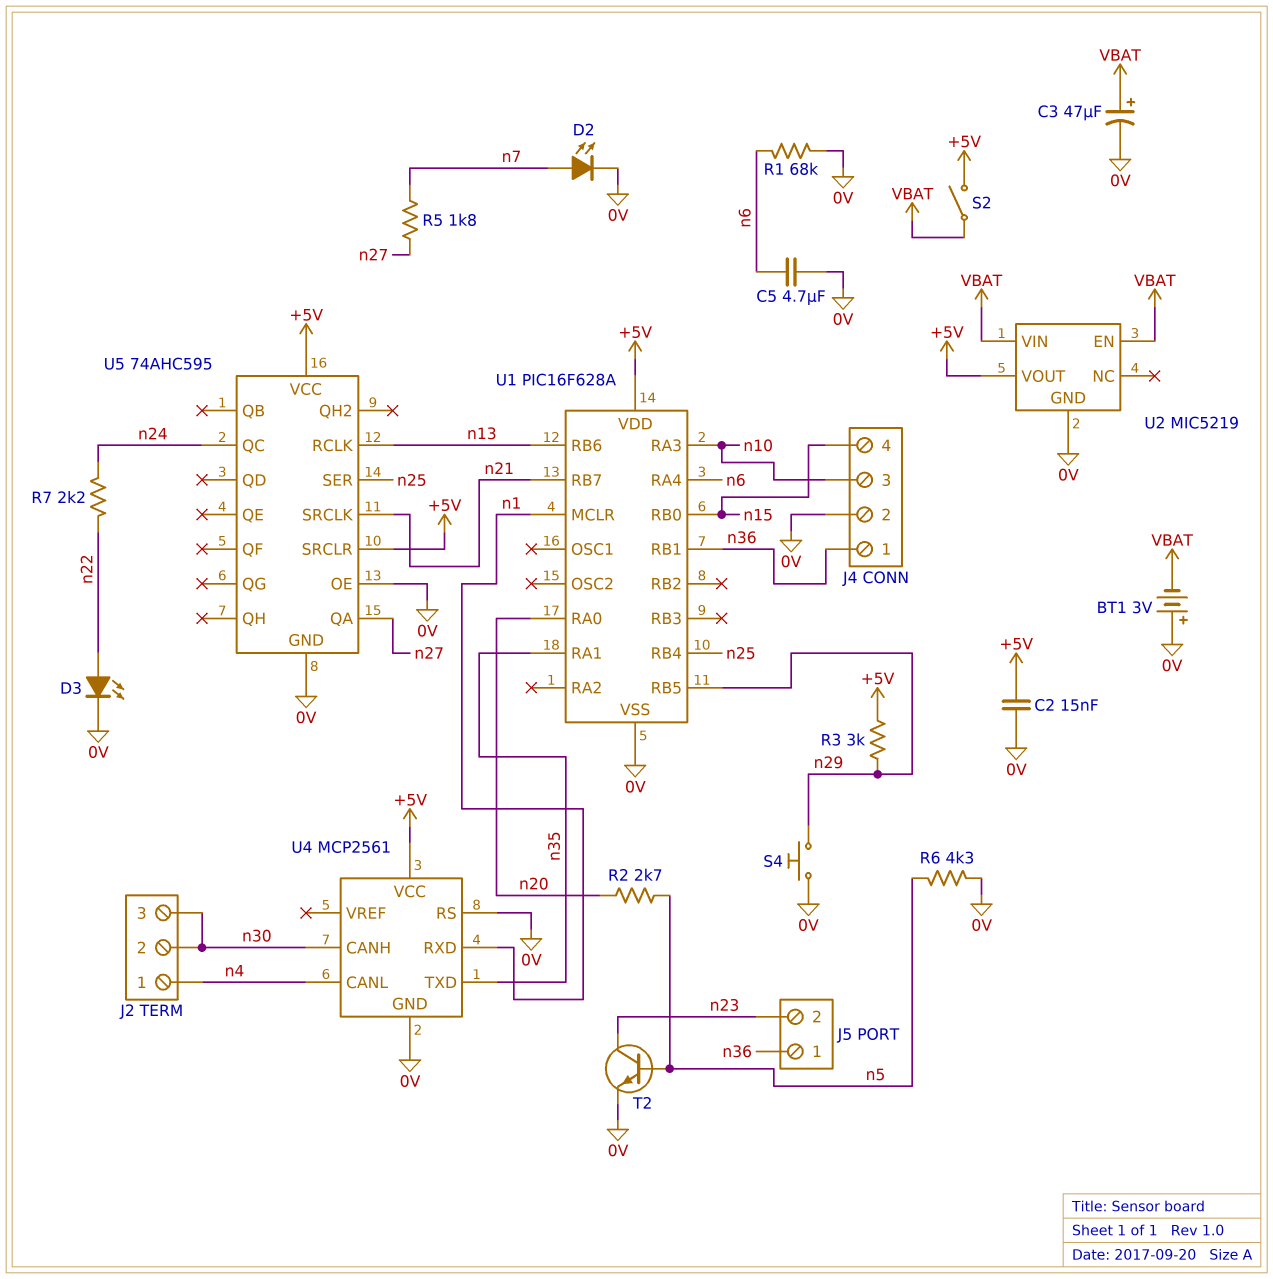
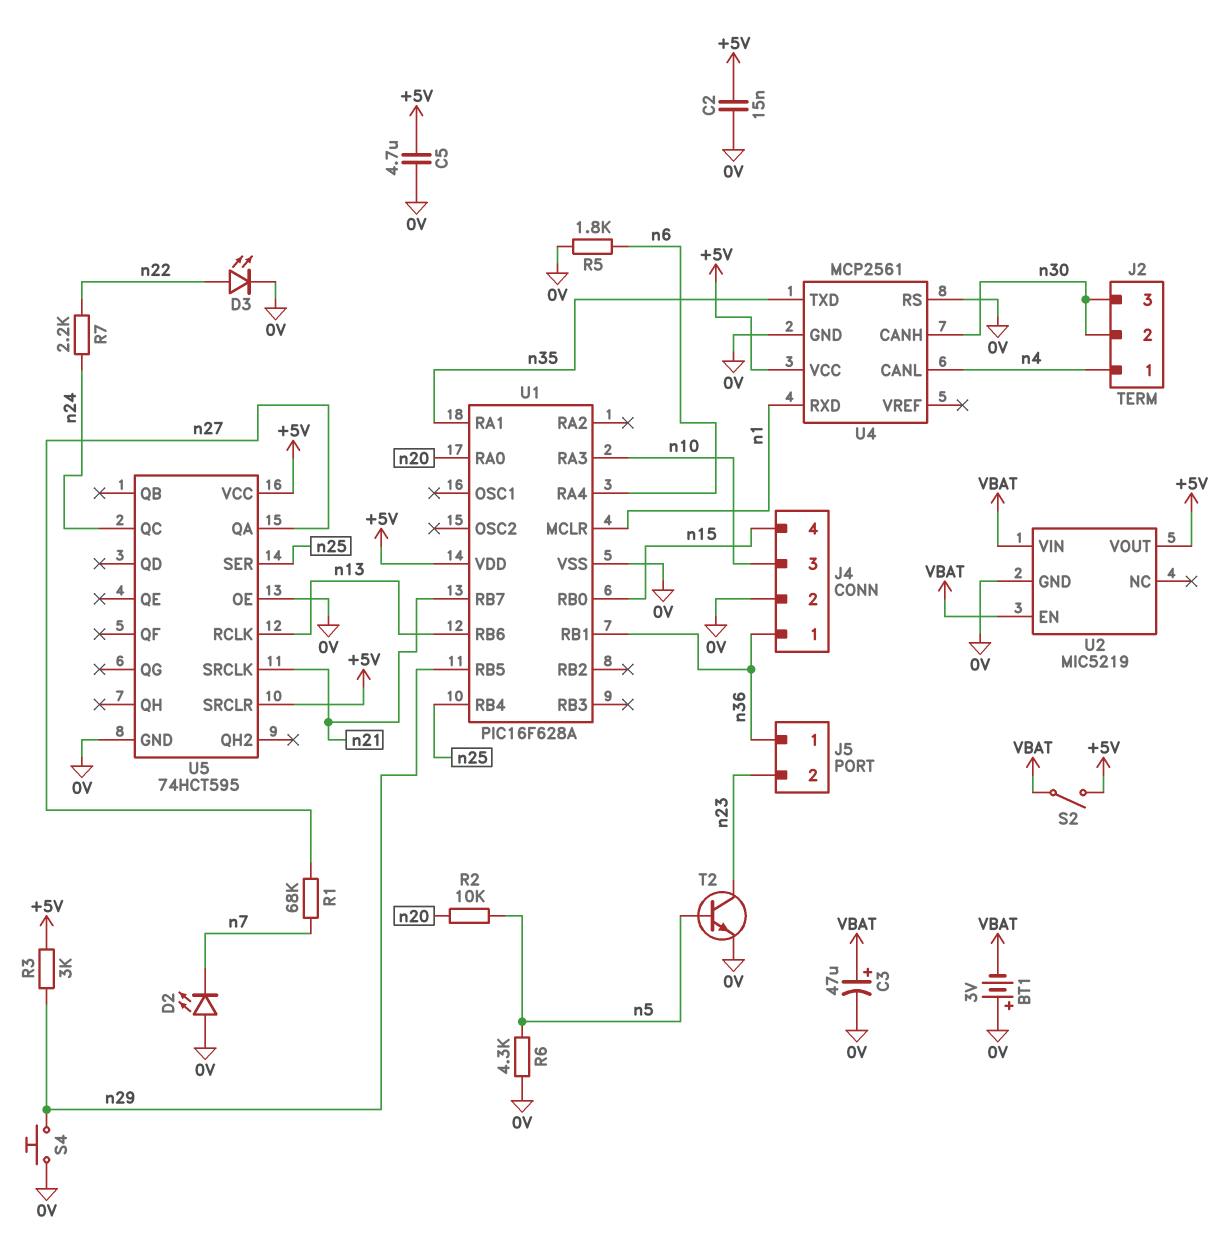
C5: 4.7uF (0V, n6) -> 4.7uF (+5V, 0V)
D2: LED (A n7, K 0V) -> LED (A 0V, K n7)
R1: 68k (0V, n6) -> 68k (n7, n27)
R2: 2.7k (n5, n20) -> 10k (n5, n20)
R5: 1.8k (n7, n27) -> 1.8k (0V, n6)
U5: 74AHC595 -> 74HCT595

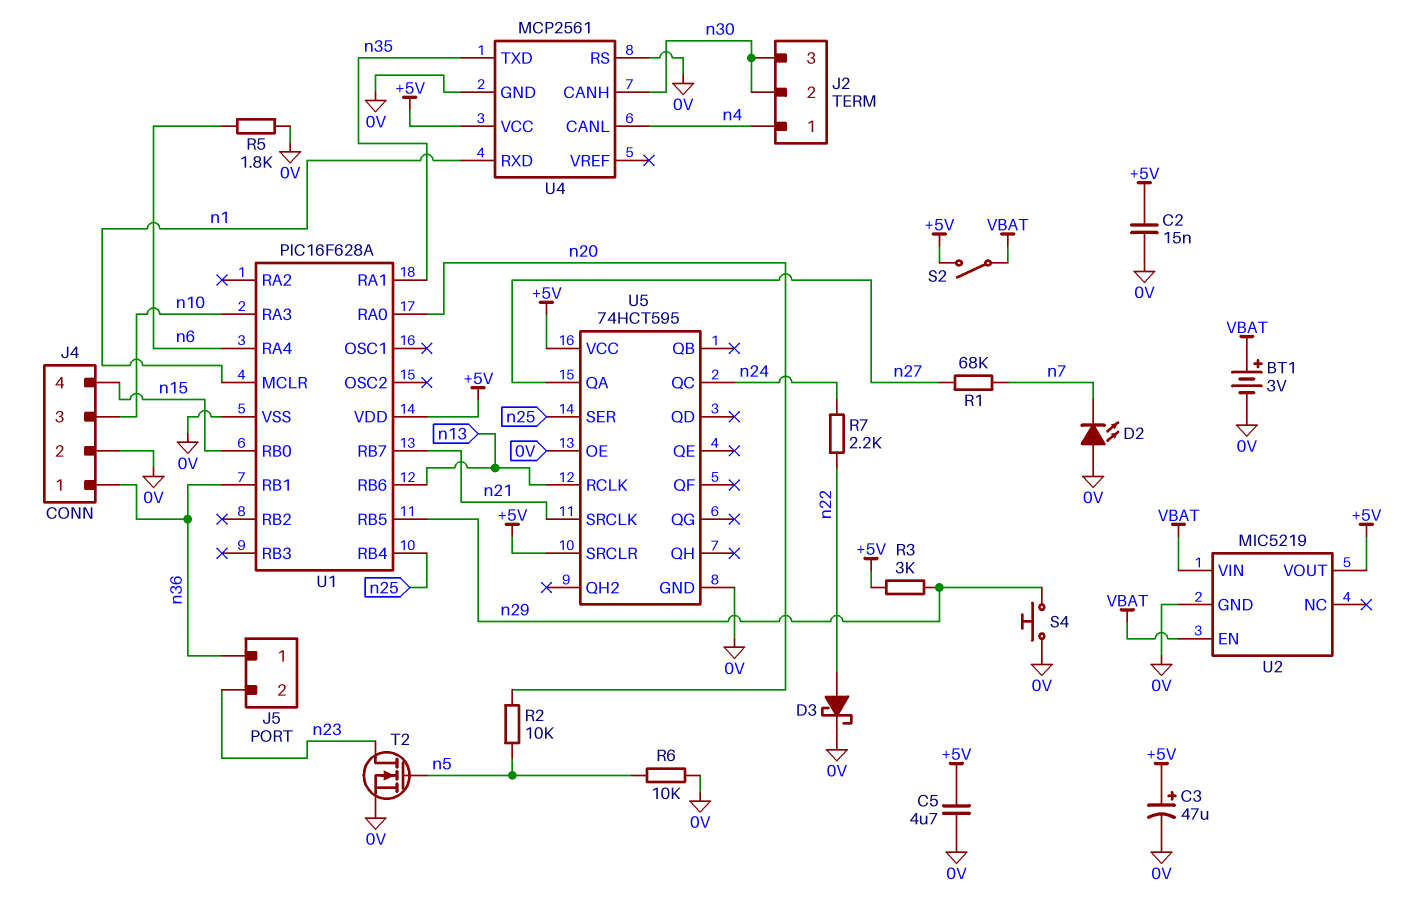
BT1: 3V (plus 0V, minus VBAT) -> 3V (plus VBAT, minus 0V)
C3: 47uF (plus VBAT, minus 0V) -> 47uF (plus +5V, minus 0V)
D3: LED (A n22, K 0V) -> schottky (A n22, K 0V)
R6: 4.3k (0V, n5) -> 10k (0V, n5)
T2: NPN (B n5, C n23, E 0V) -> NMOS (G n5, D n23, S 0V)

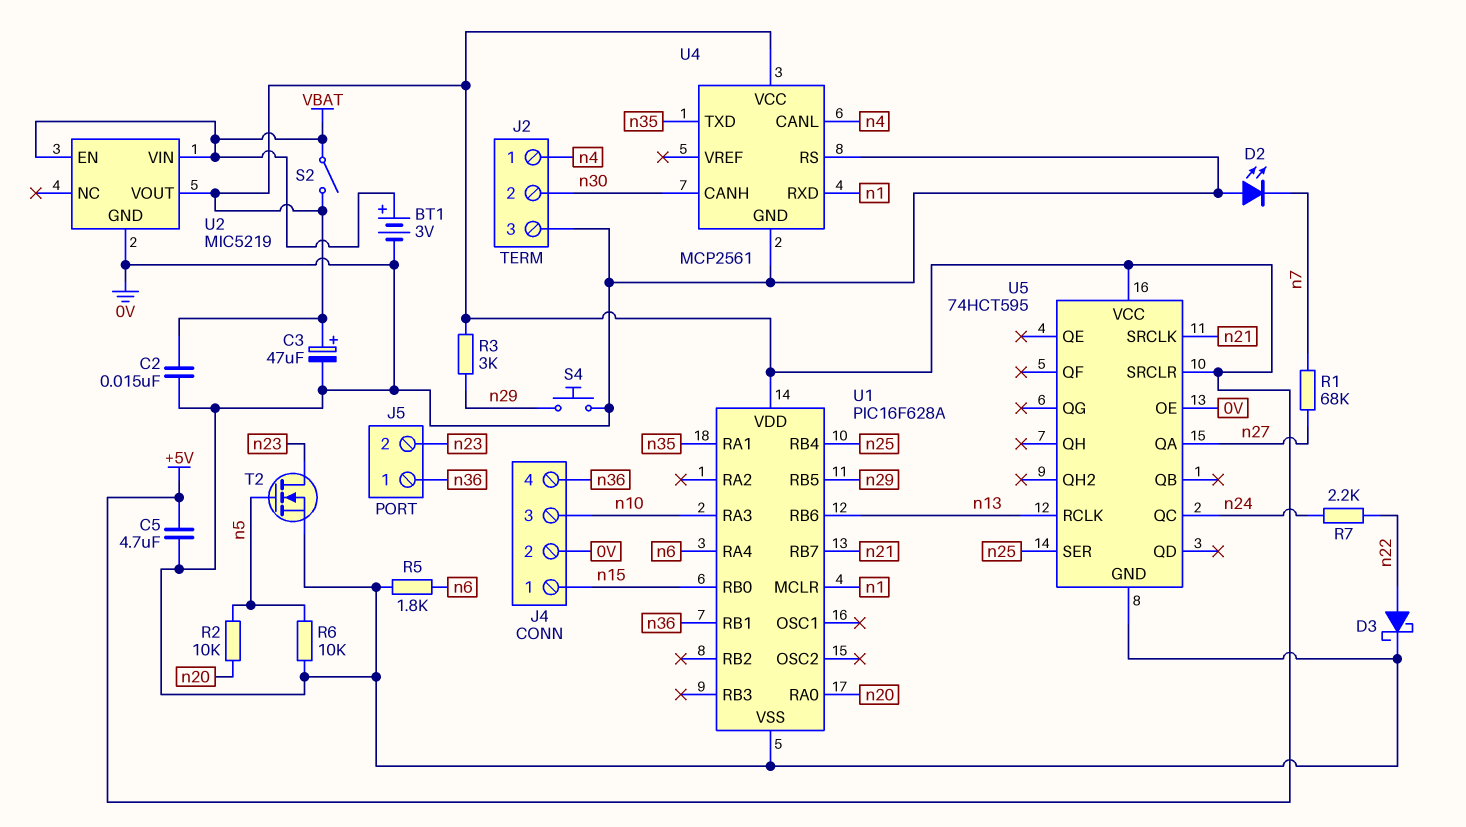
J2 pin 3: n30 -> 0V
J4 pin 1: n36 -> n15
J4 pin 4: n15 -> n36

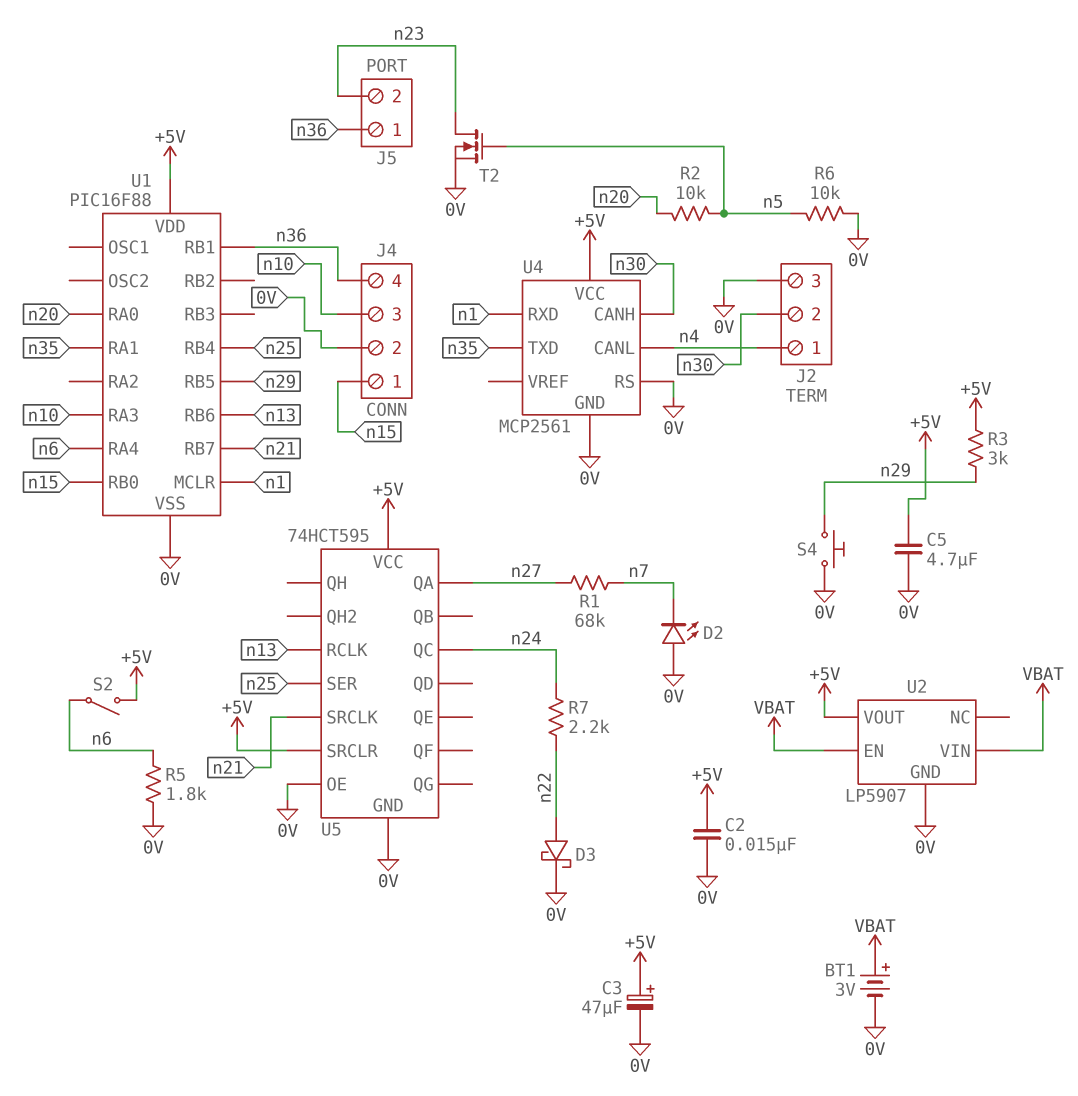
S2: switch (+5V, VBAT) -> switch (+5V, n6)
U1: PIC16F628A -> PIC16F88
U2: MIC5219 -> LP5907

